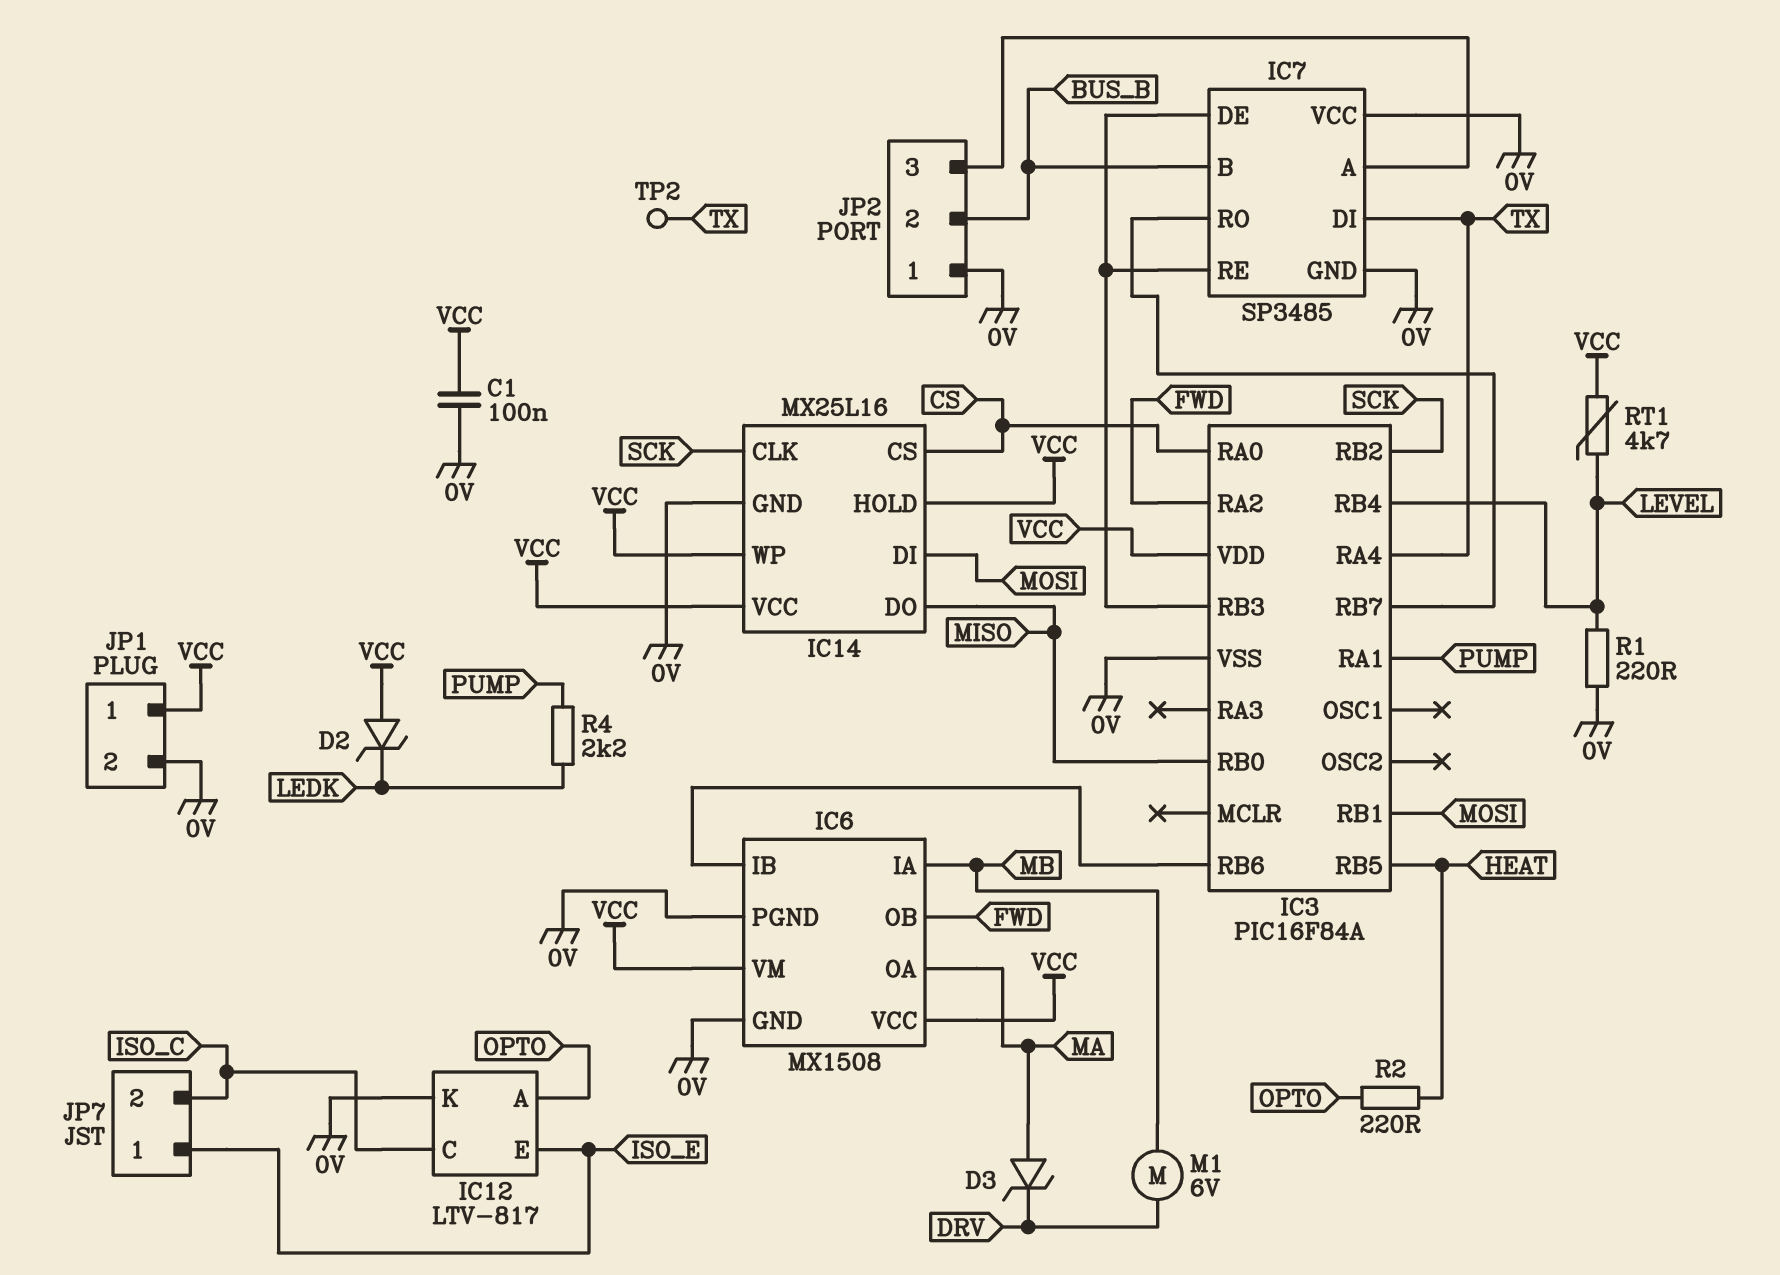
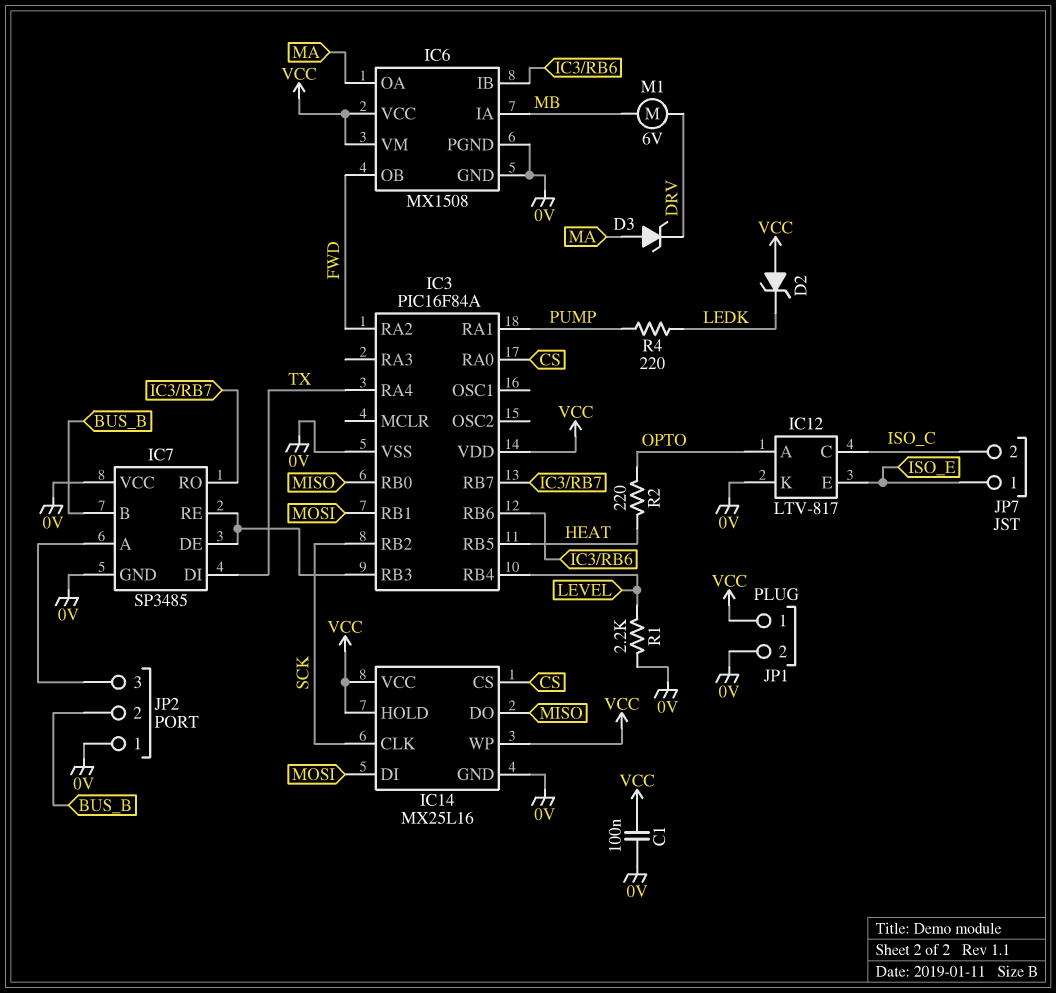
R1: 220 (0V, LEVEL) -> 2.2k (0V, LEVEL)
R4: 2.2k (LEDK, PUMP) -> 220 (LEDK, PUMP)
RT1: 4.7k (LEVEL, VCC) -> none
TP2: test point (TX) -> none

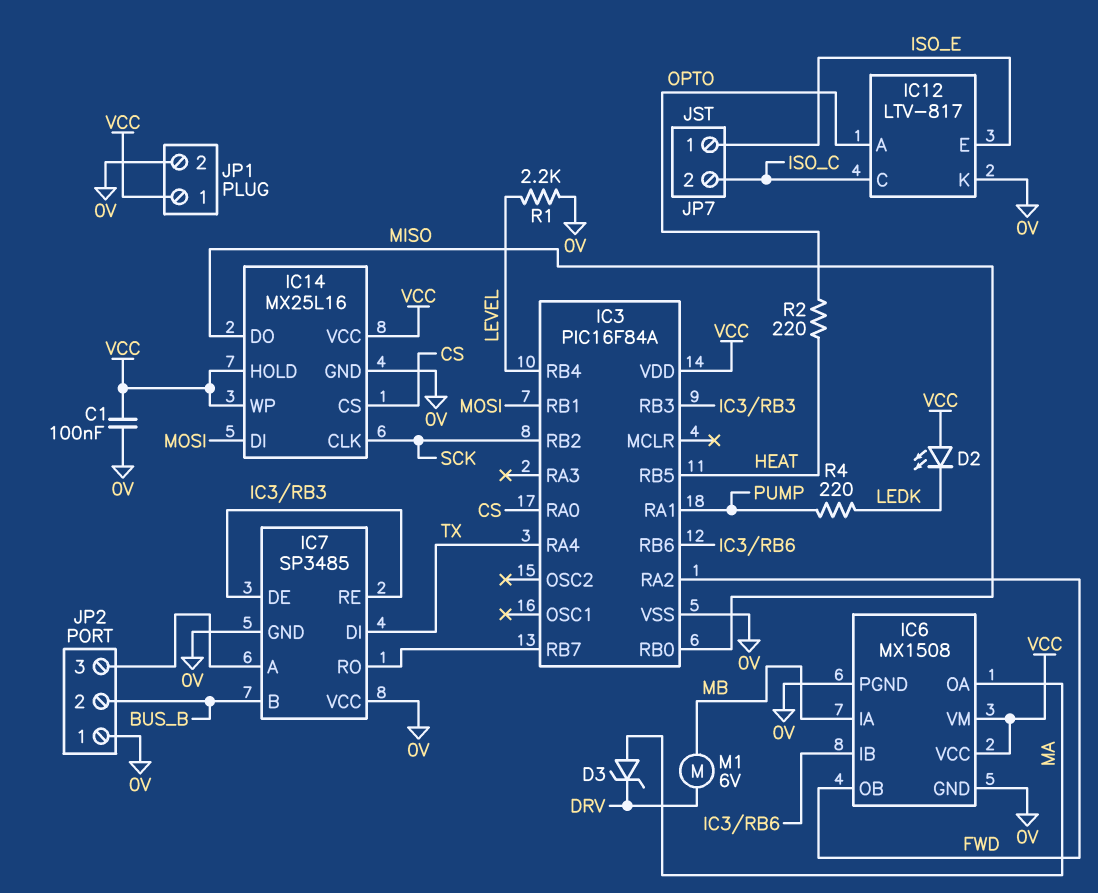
D2: zener (A VCC, K LEDK) -> LED (A VCC, K LEDK)

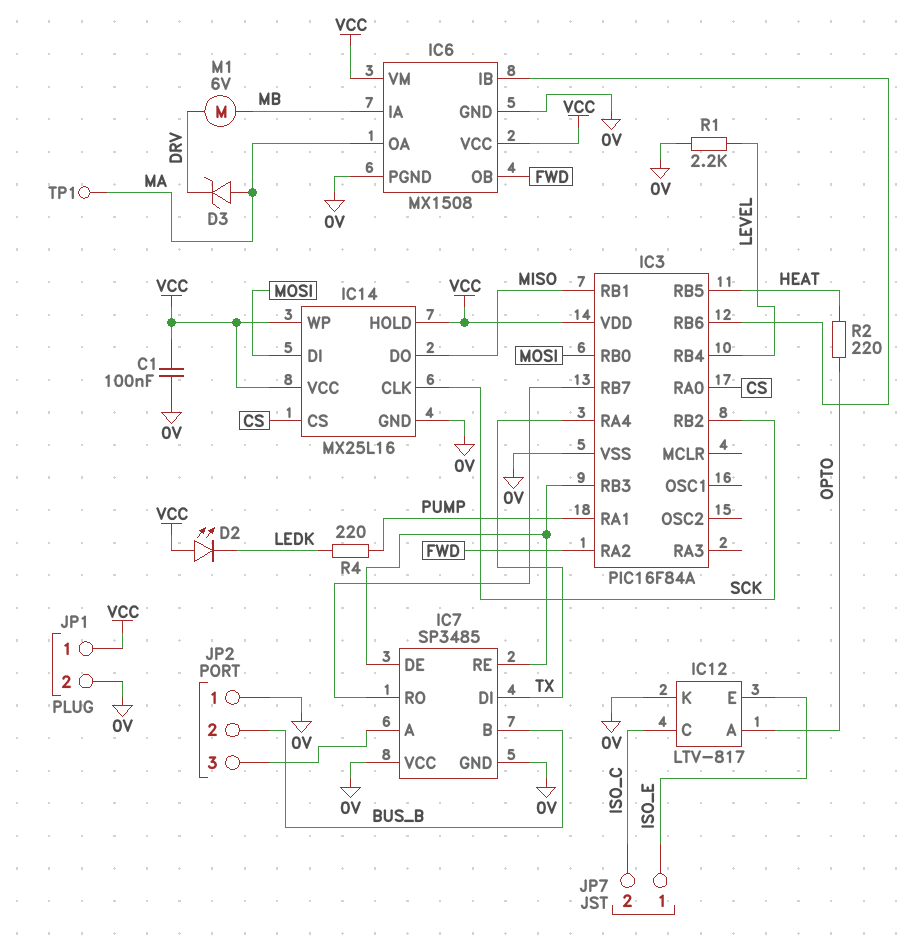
IC3 pin RB0: MISO -> MOSI
IC3 pin RB1: MOSI -> MISO
TP1: none -> test point (MA)

